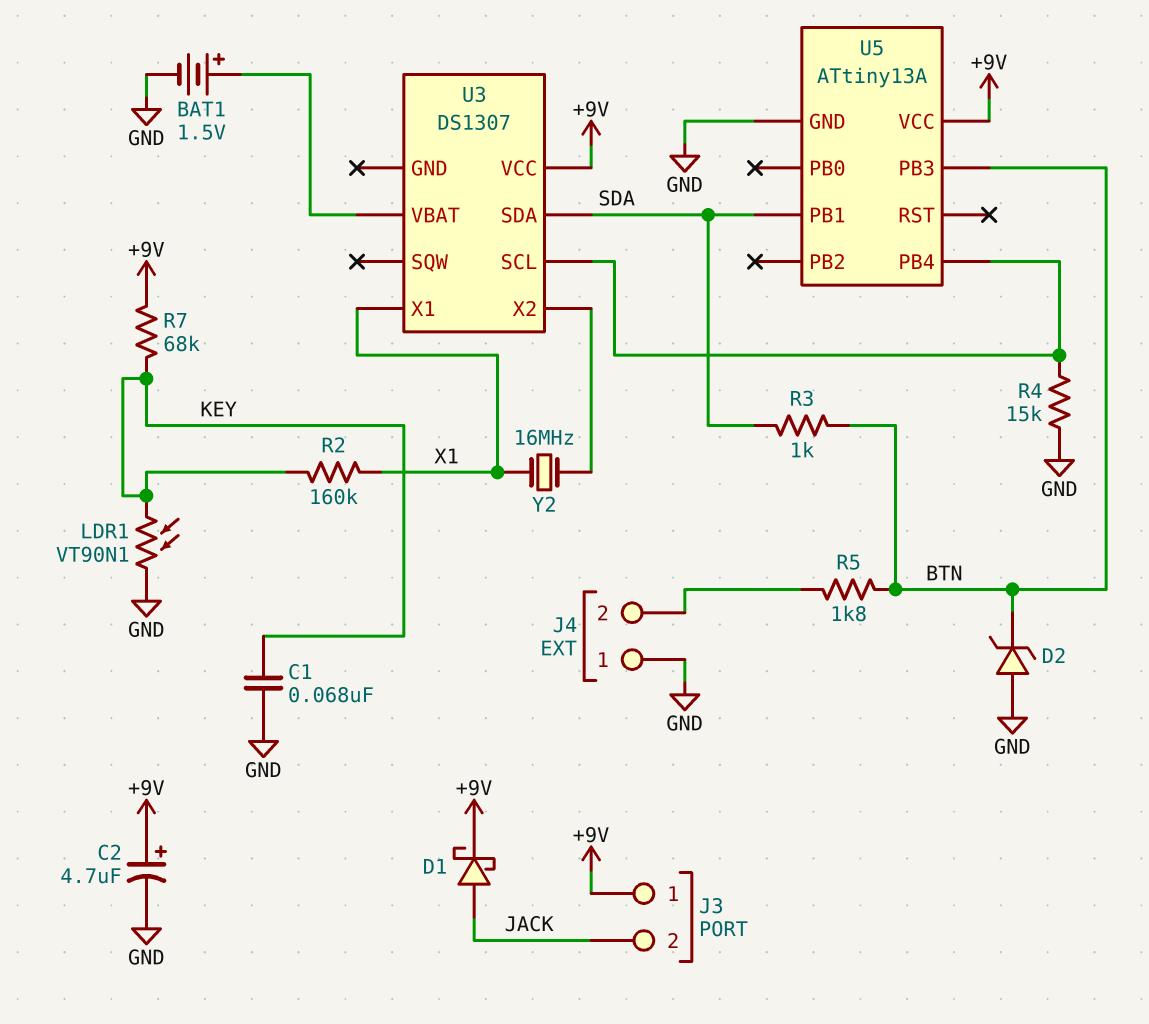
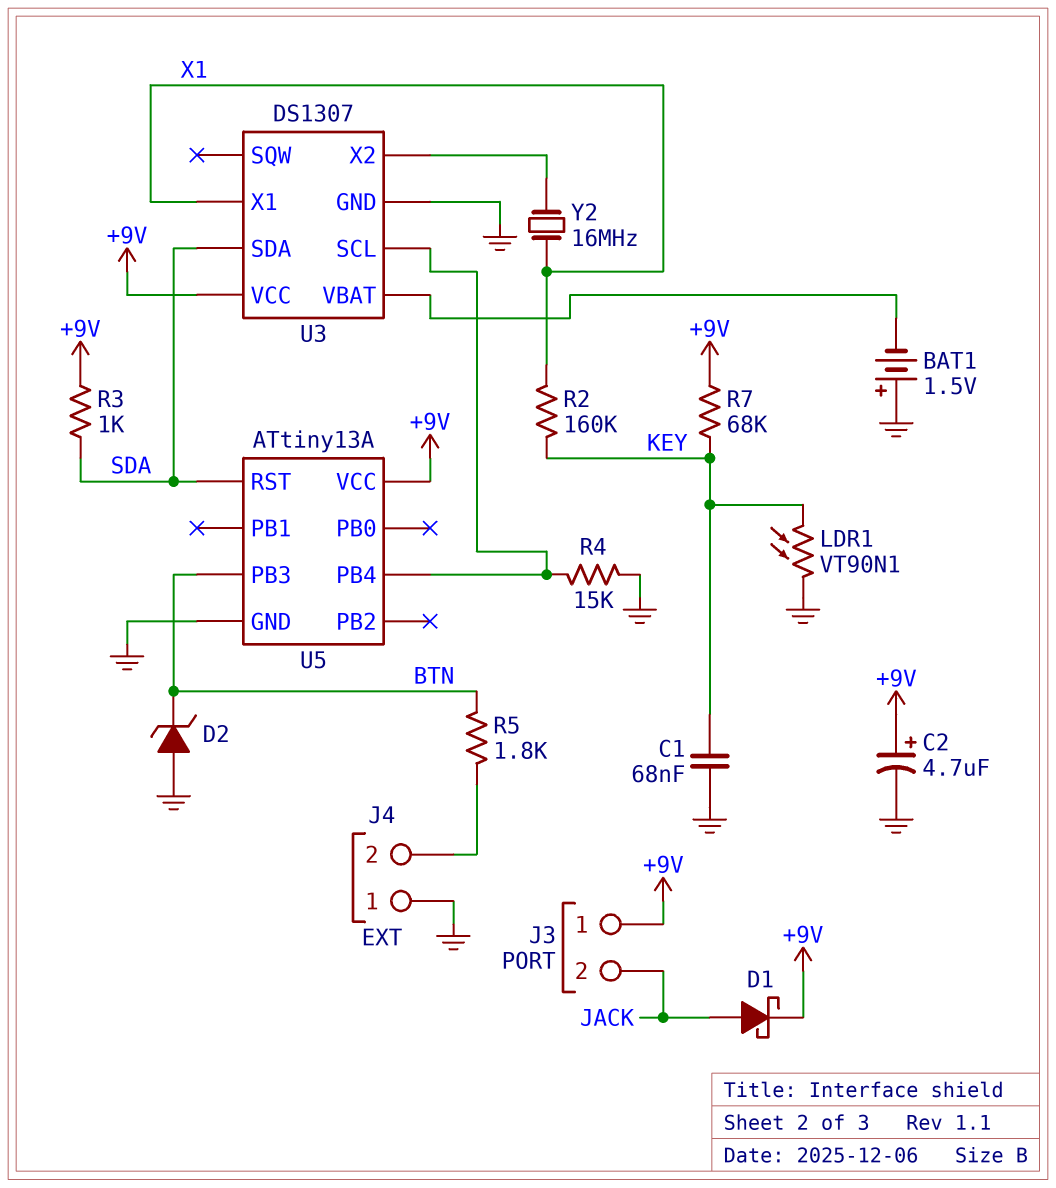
BAT1: 1.5V (plus U3/VBAT, minus GND) -> 1.5V (plus GND, minus U3/VBAT)
R3: 1k (BTN, SDA) -> 1k (+9V, SDA)
U3 pin GND: none -> GND
U5 pin PB1: SDA -> none
U5 pin RST: none -> SDA

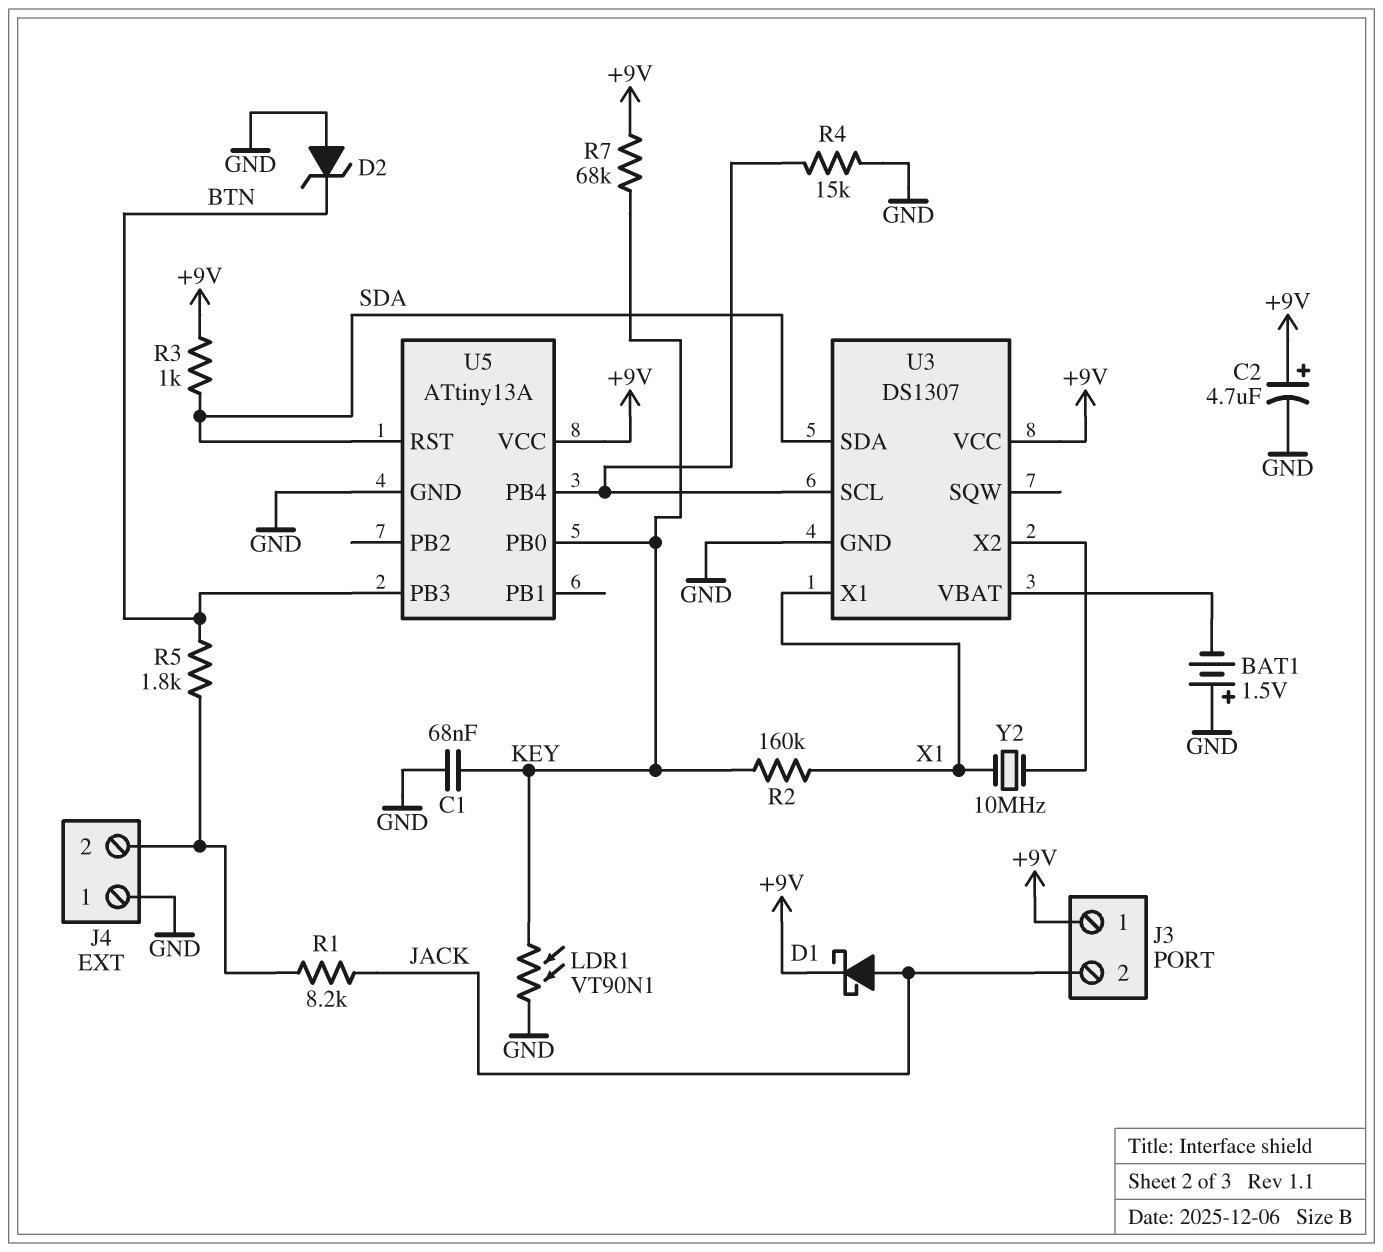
R1: none -> 8.2k (J4/2, JACK)
U5 pin PB0: none -> KEY
Y2: 16MHz (U3/X2, X1) -> 10MHz (U3/X2, X1)

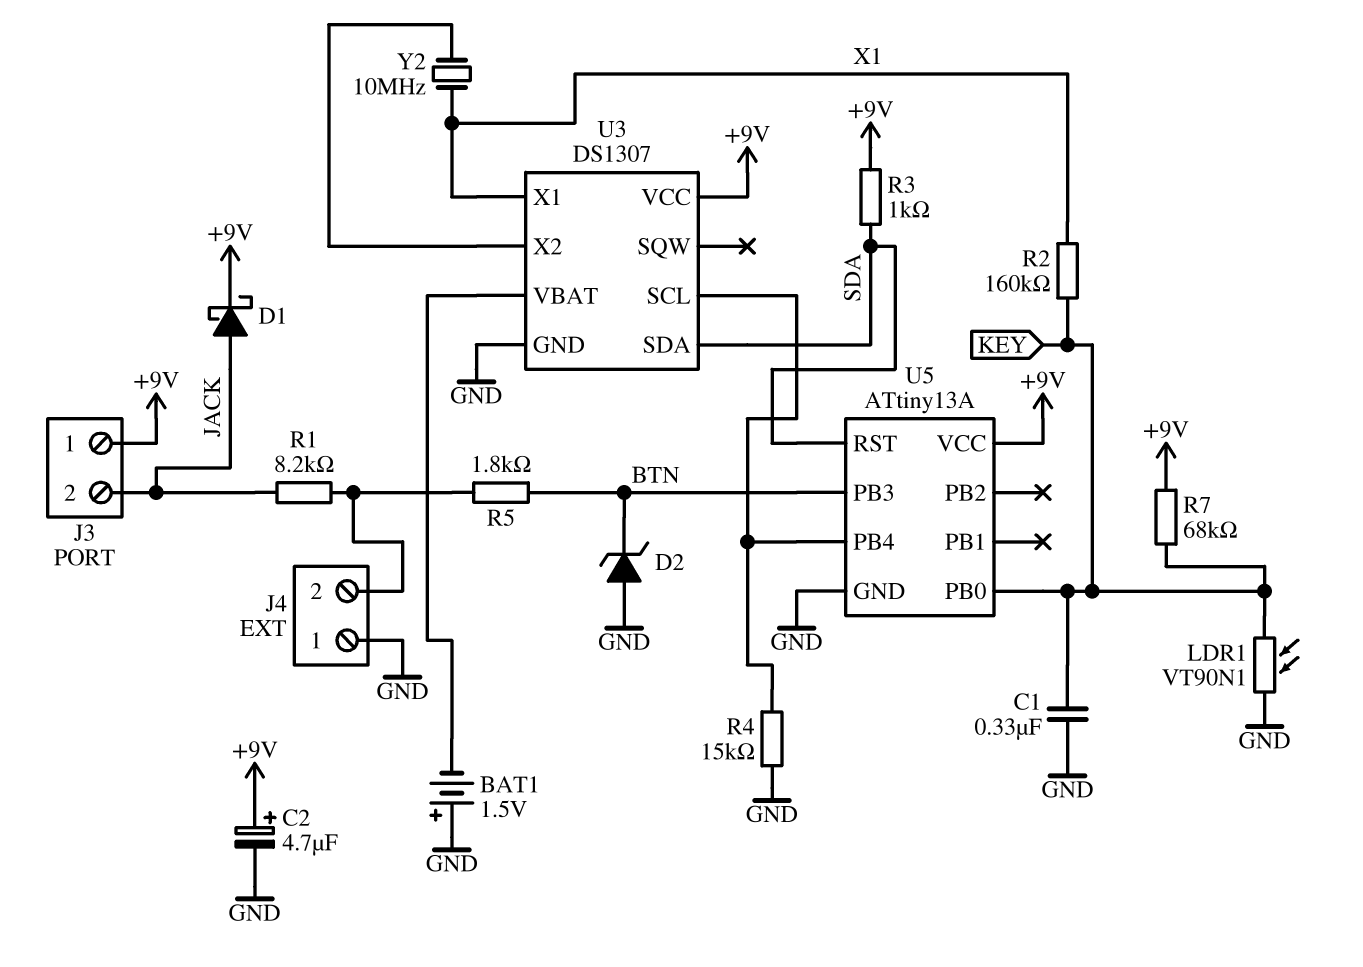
C1: 68nF (GND, KEY) -> 330nF (GND, KEY)

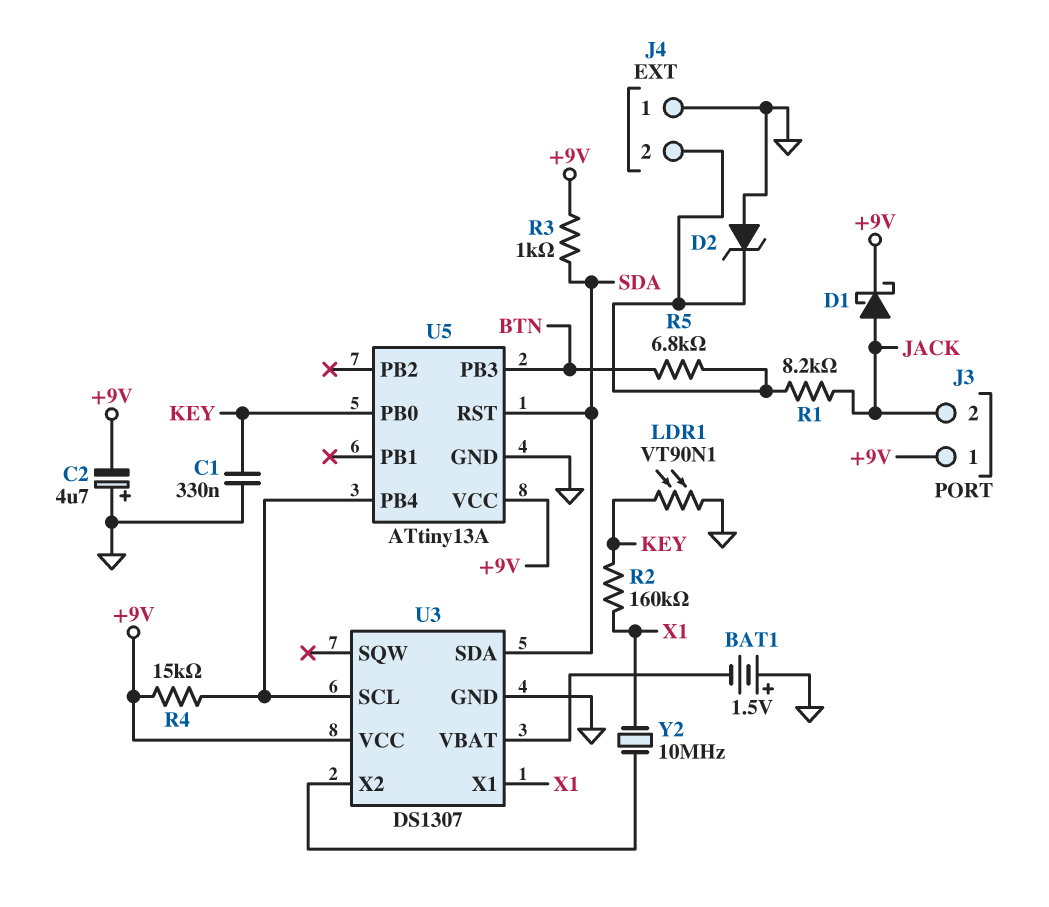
C2: 4.7uF (plus +9V, minus GND) -> 4.7uF (plus GND, minus +9V)
D2: zener (A GND, K BTN) -> zener (A GND, K J4/2)
R4: 15k (GND, U3/SCL) -> 15k (+9V, U3/SCL)
R5: 1.8k (BTN, J4/2) -> 6.8k (BTN, J4/2)
R7: 68k (+9V, KEY) -> none

